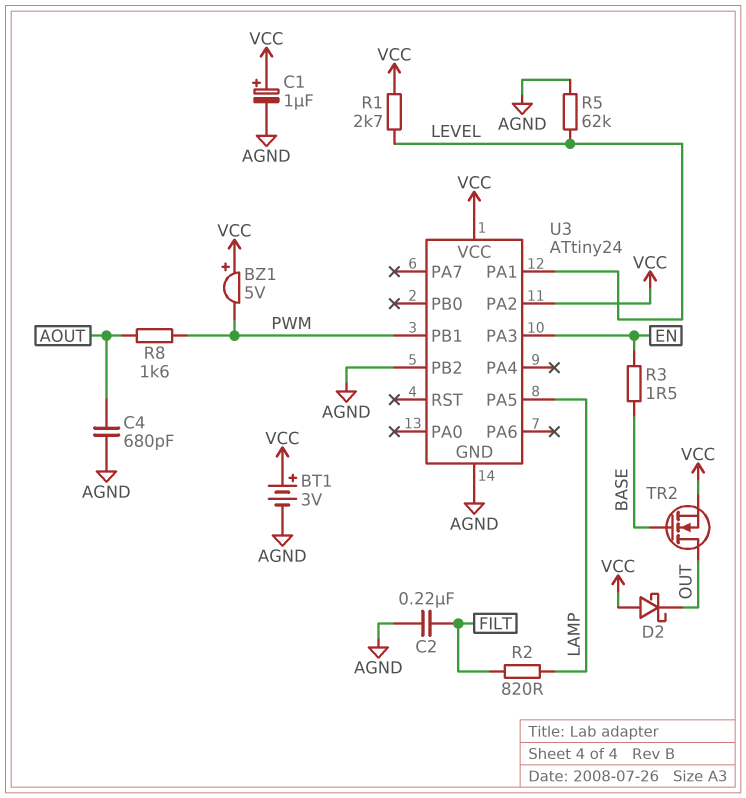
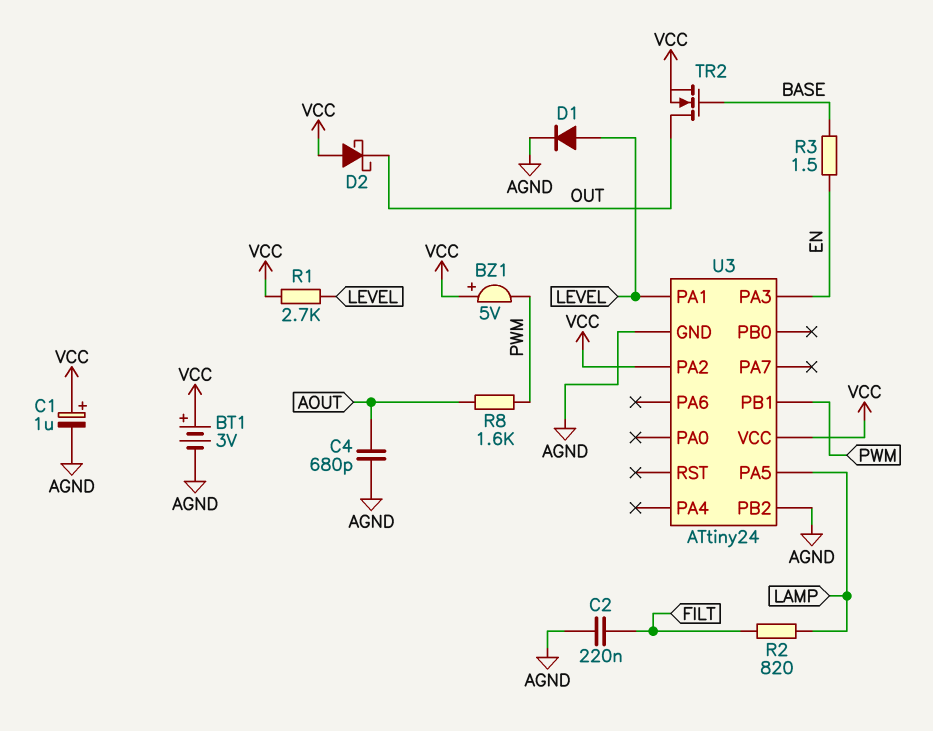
D1: none -> diode (A LEVEL, K AGND)
R5: 62k (AGND, LEVEL) -> none

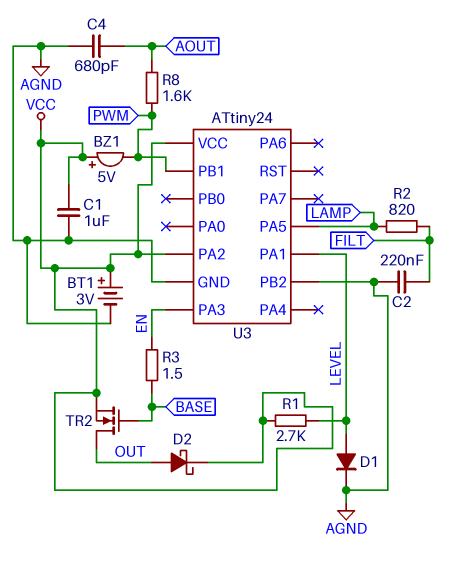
C1: 1uF (plus VCC, minus AGND) -> 1uF (AGND, VCC)
D2: schottky (A VCC, K OUT) -> schottky (A OUT, K VCC)

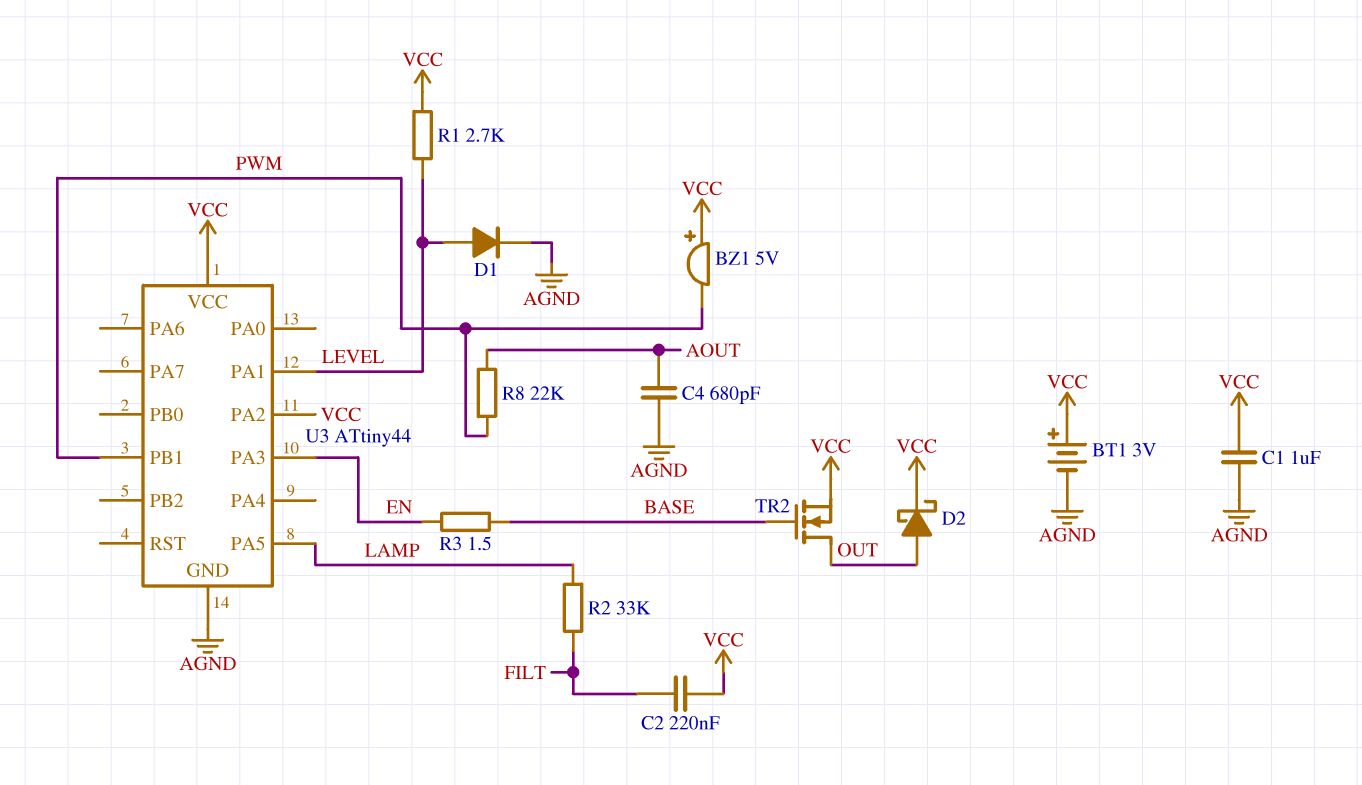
C2: 220nF (AGND, FILT) -> 220nF (FILT, VCC)
R2: 820 (FILT, LAMP) -> 33k (FILT, LAMP)
R8: 1.6k (AOUT, PWM) -> 22k (AOUT, PWM)
U3: ATtiny24 -> ATtiny44
U3 pin PB2: AGND -> none

